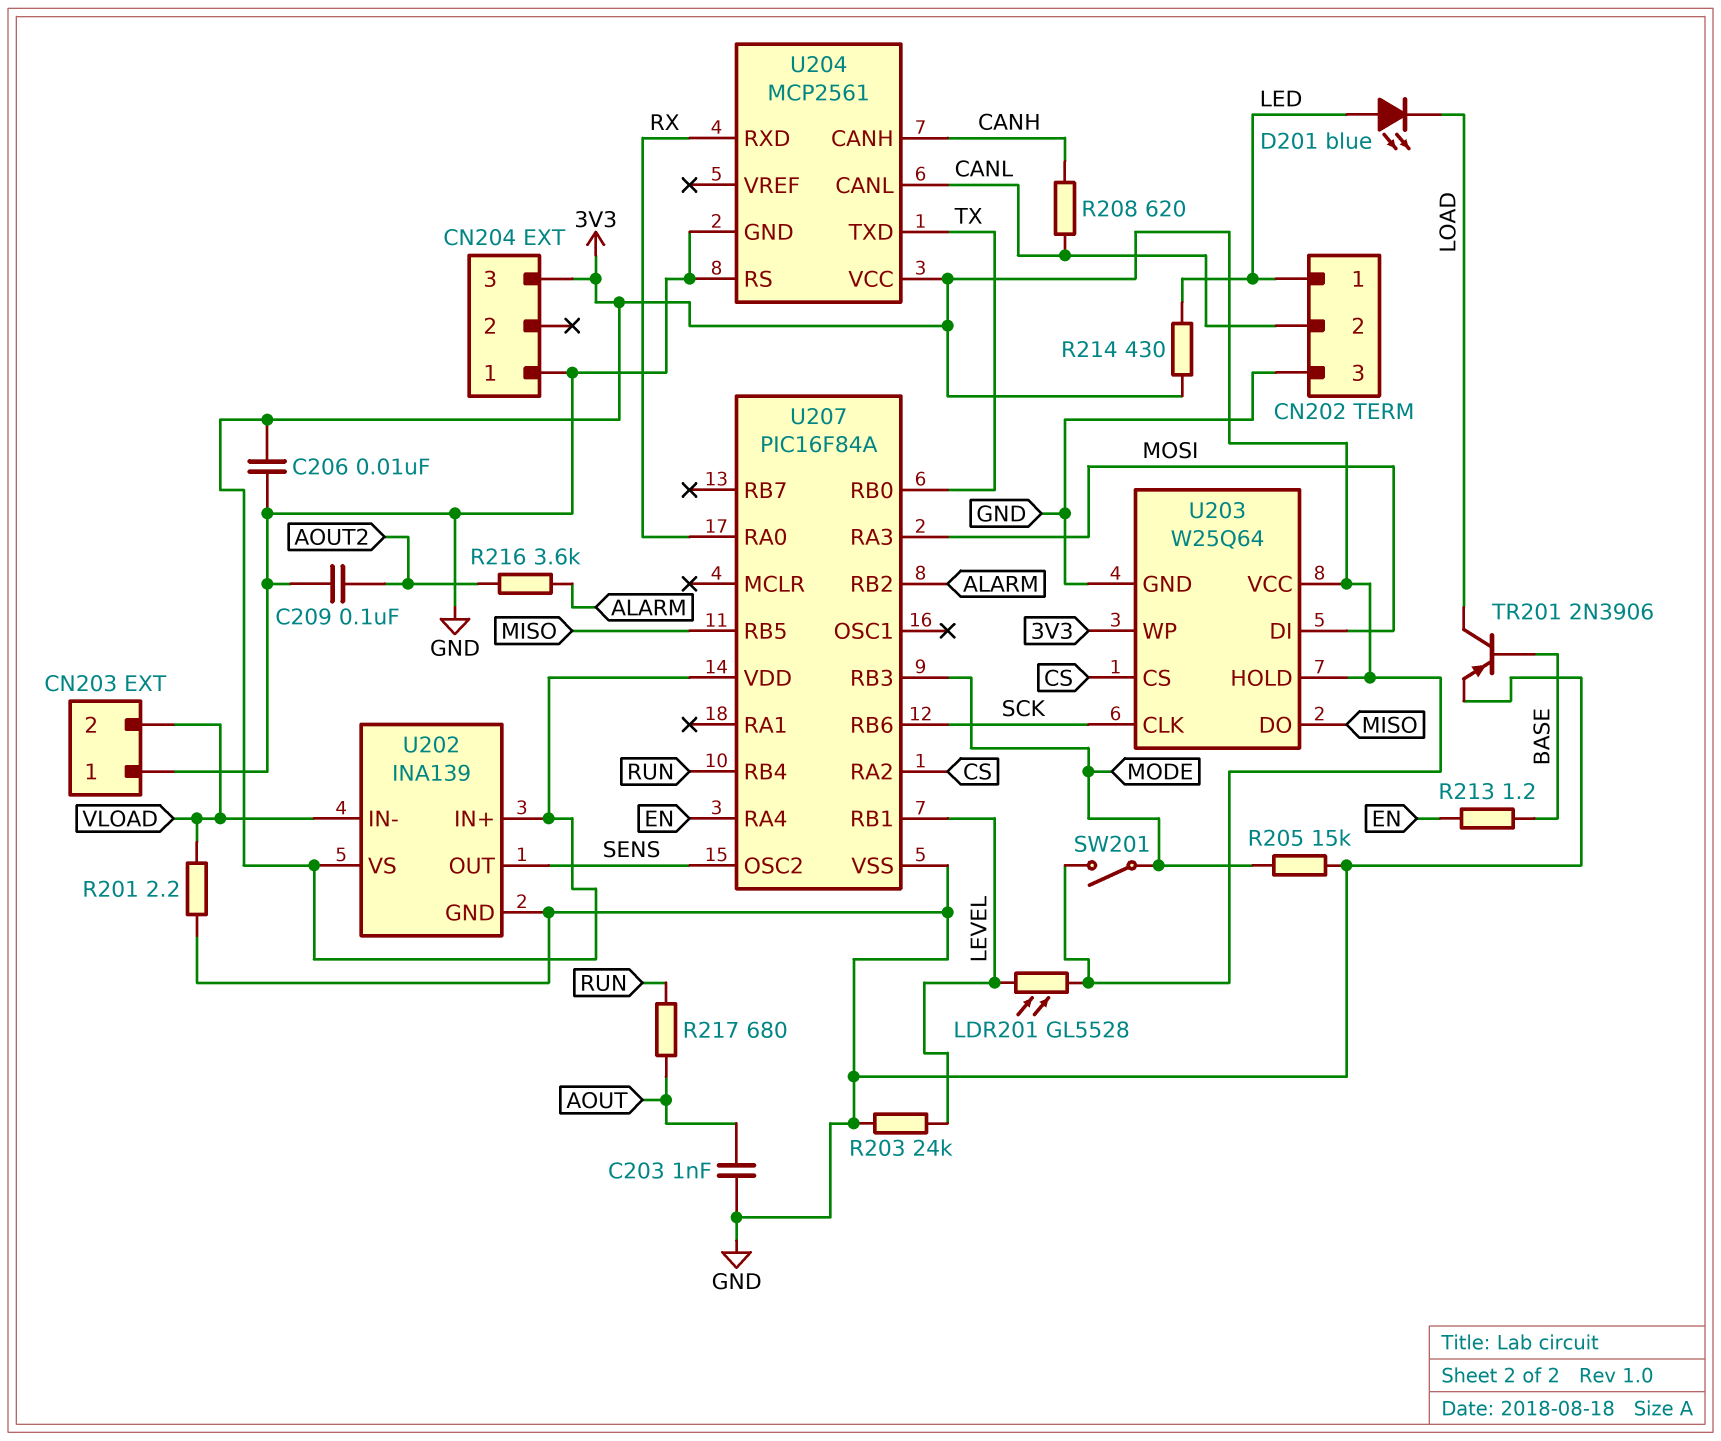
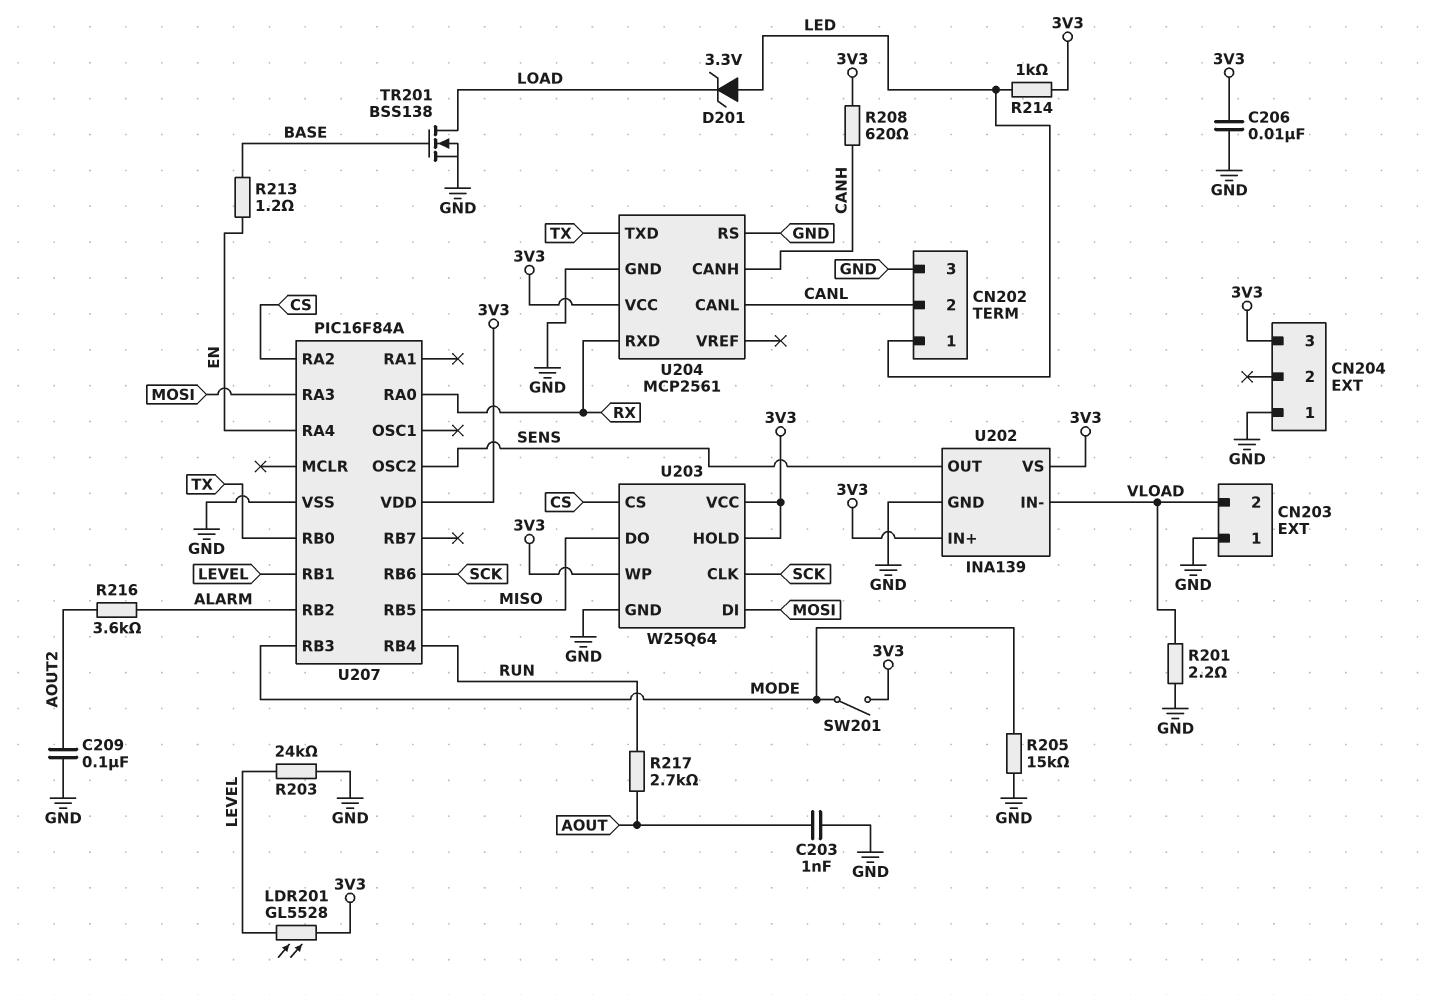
D201: LED blue (A LED, K LOAD) -> zener 3.3V (A LED, K LOAD)
R208: 620 (CANH, CANL) -> 620 (3V3, CANH)
R214: 430 (3V3, LED) -> 1k (3V3, LED)
R217: 680 (AOUT, RUN) -> 2.7k (AOUT, RUN)
TR201: PNP 2N3906 (B BASE, C LOAD, E GND) -> NMOS BSS138 (G BASE, D LOAD, S GND)

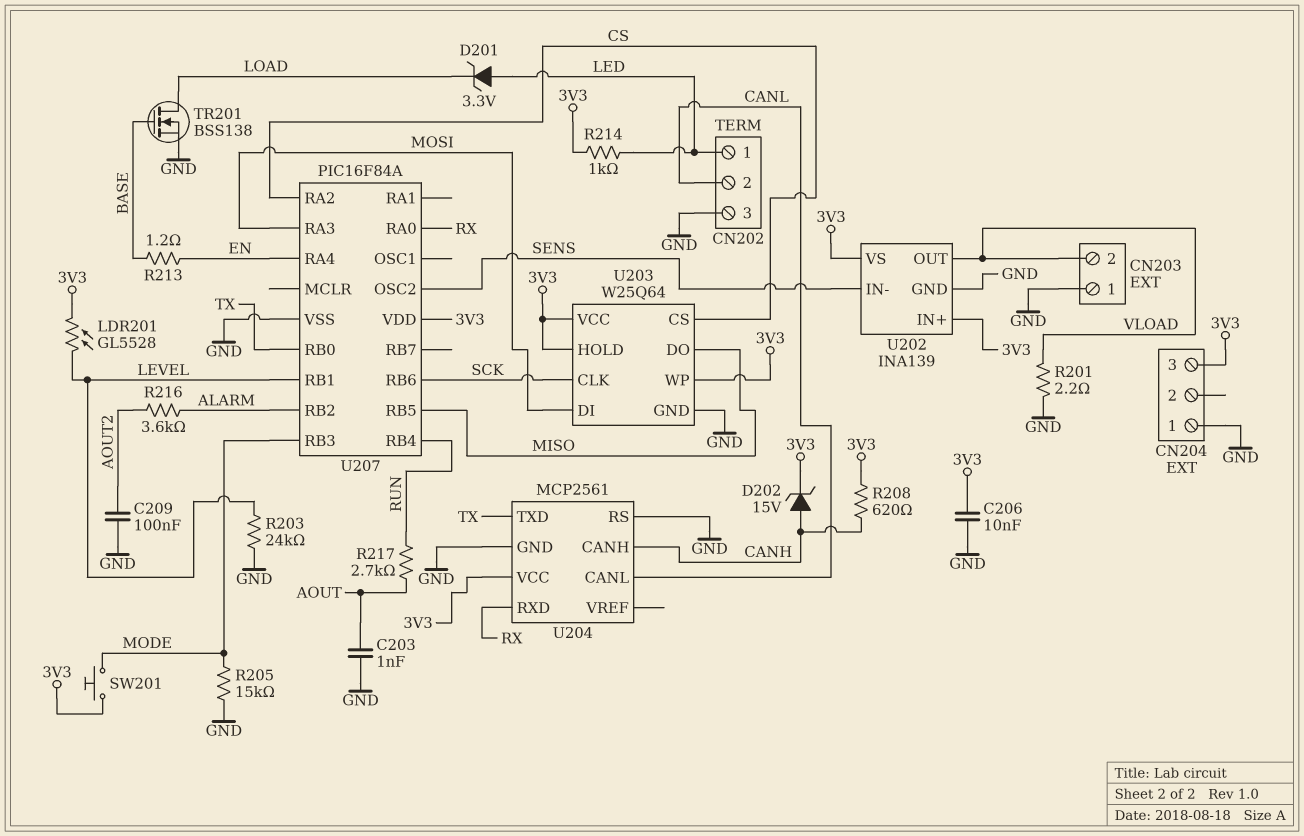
D202: none -> zener 15V (A CANH, K 3V3)
SW201: switch (3V3, MODE) -> button (3V3, MODE)
U202 pin IN-: VLOAD -> SENS
U202 pin OUT: SENS -> VLOAD

